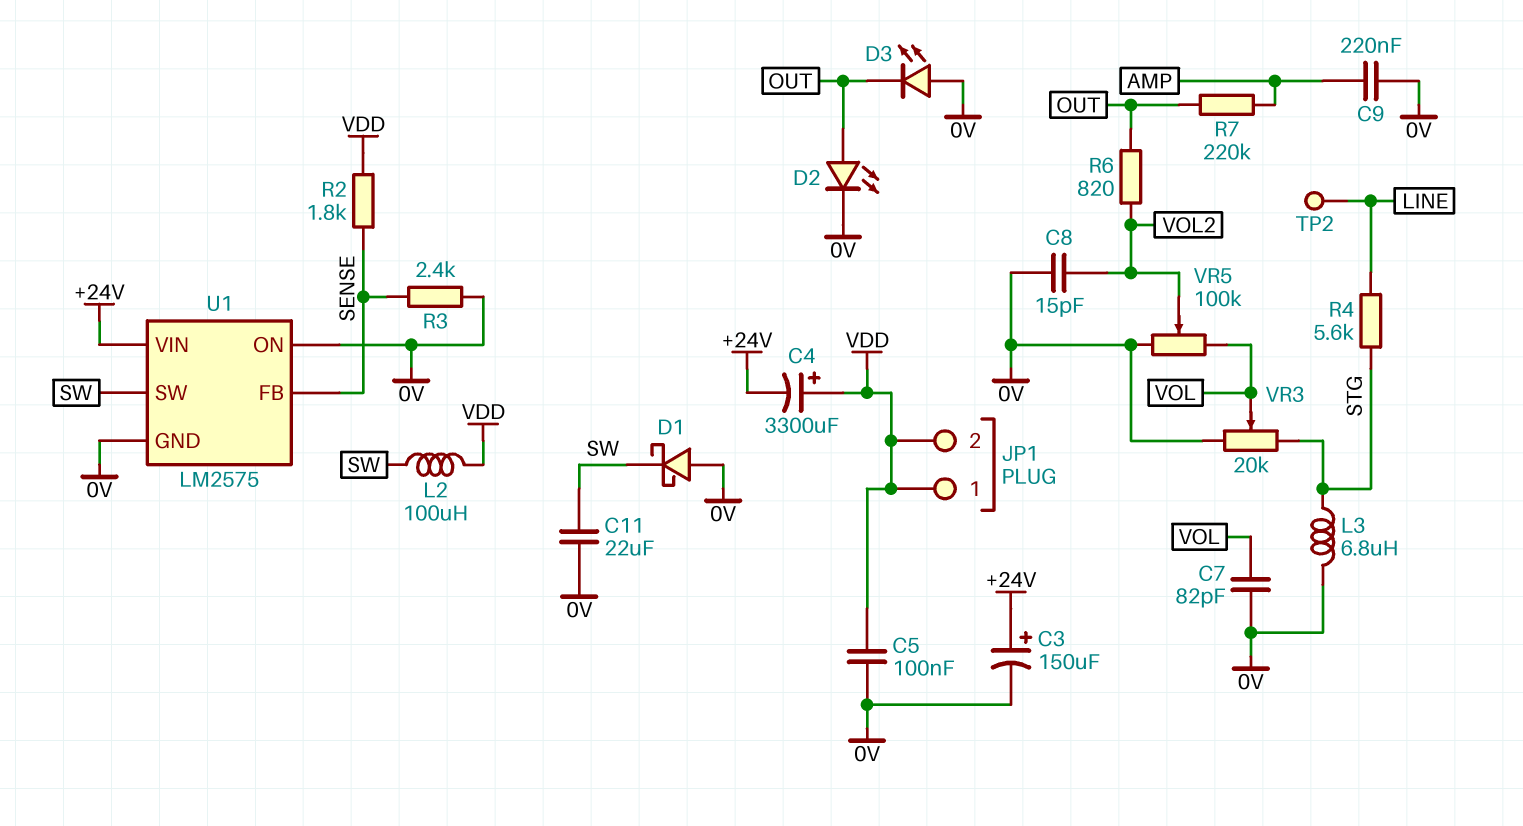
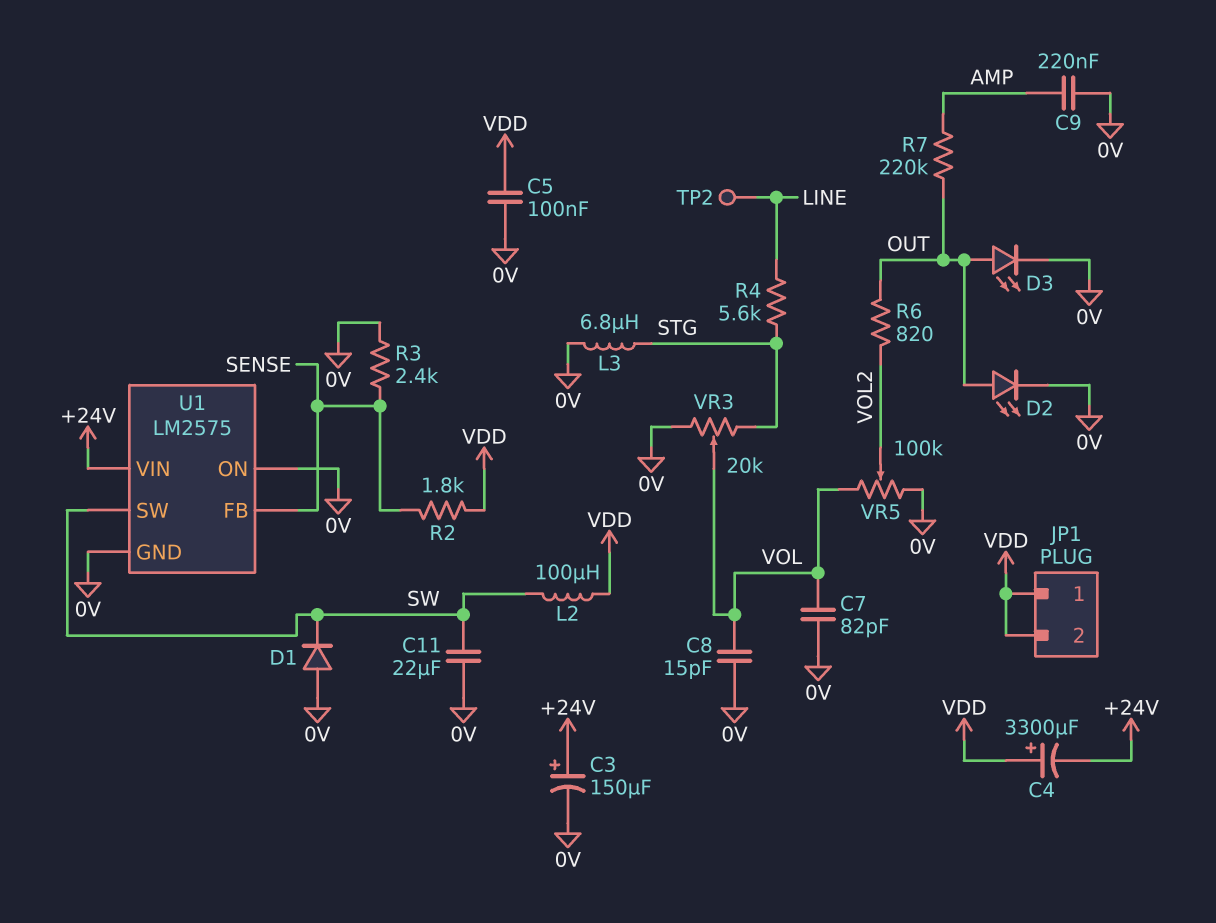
C8: 15pF (0V, VOL2) -> 15pF (0V, VOL)
D1: schottky (A 0V, K SW) -> diode (A 0V, K SW)
D3: LED (A 0V, K OUT) -> LED (A OUT, K 0V)

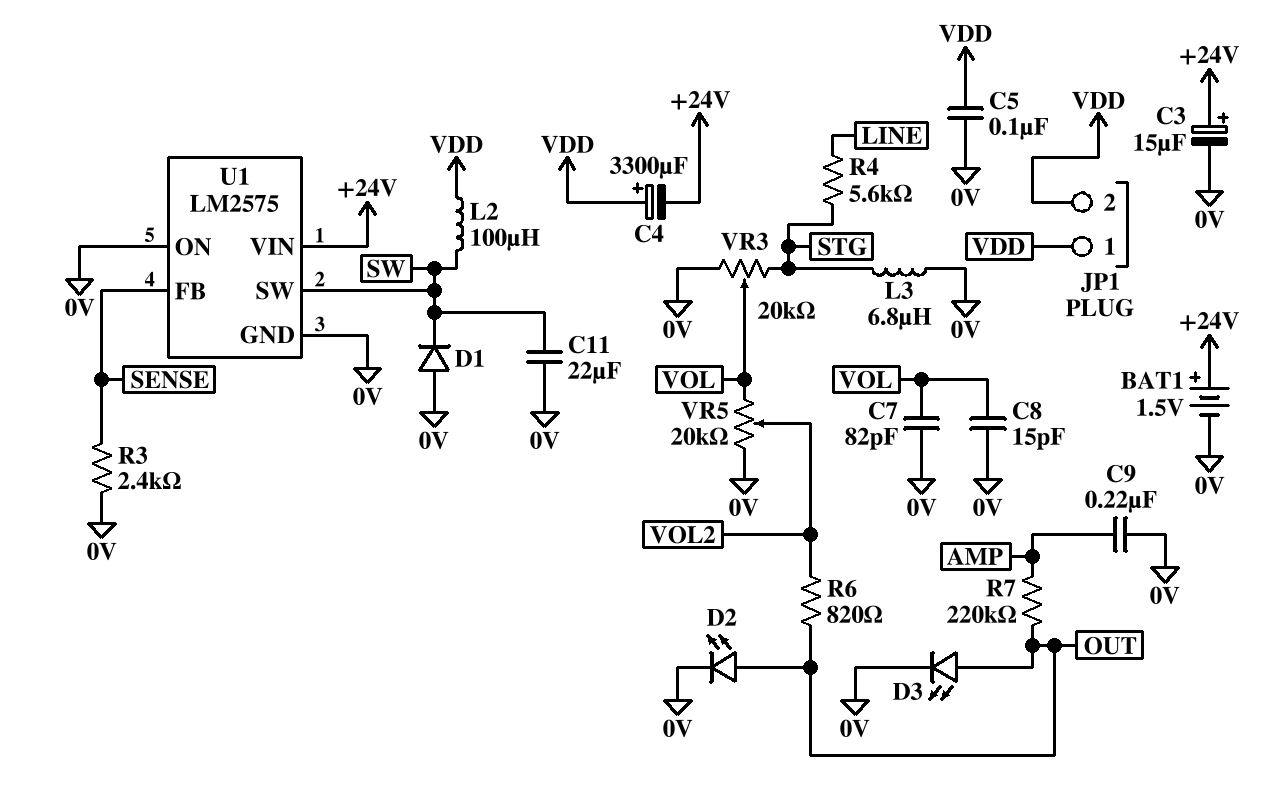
BAT1: none -> 1.5V (plus +24V, minus 0V)
C3: 150uF (plus +24V, minus 0V) -> 15uF (plus +24V, minus 0V)
R2: 1.8k (SENSE, VDD) -> none
TP2: test point (LINE) -> none
VR5: 100k (0V, VOL, wiper VOL2) -> 20k (0V, VOL, wiper VOL2)

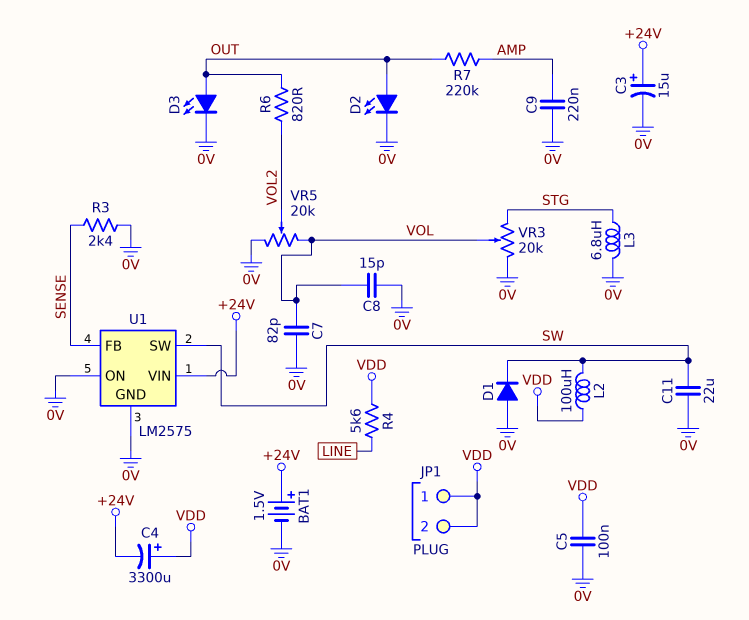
R4: 5.6k (LINE, STG) -> 5.6k (LINE, VDD)

